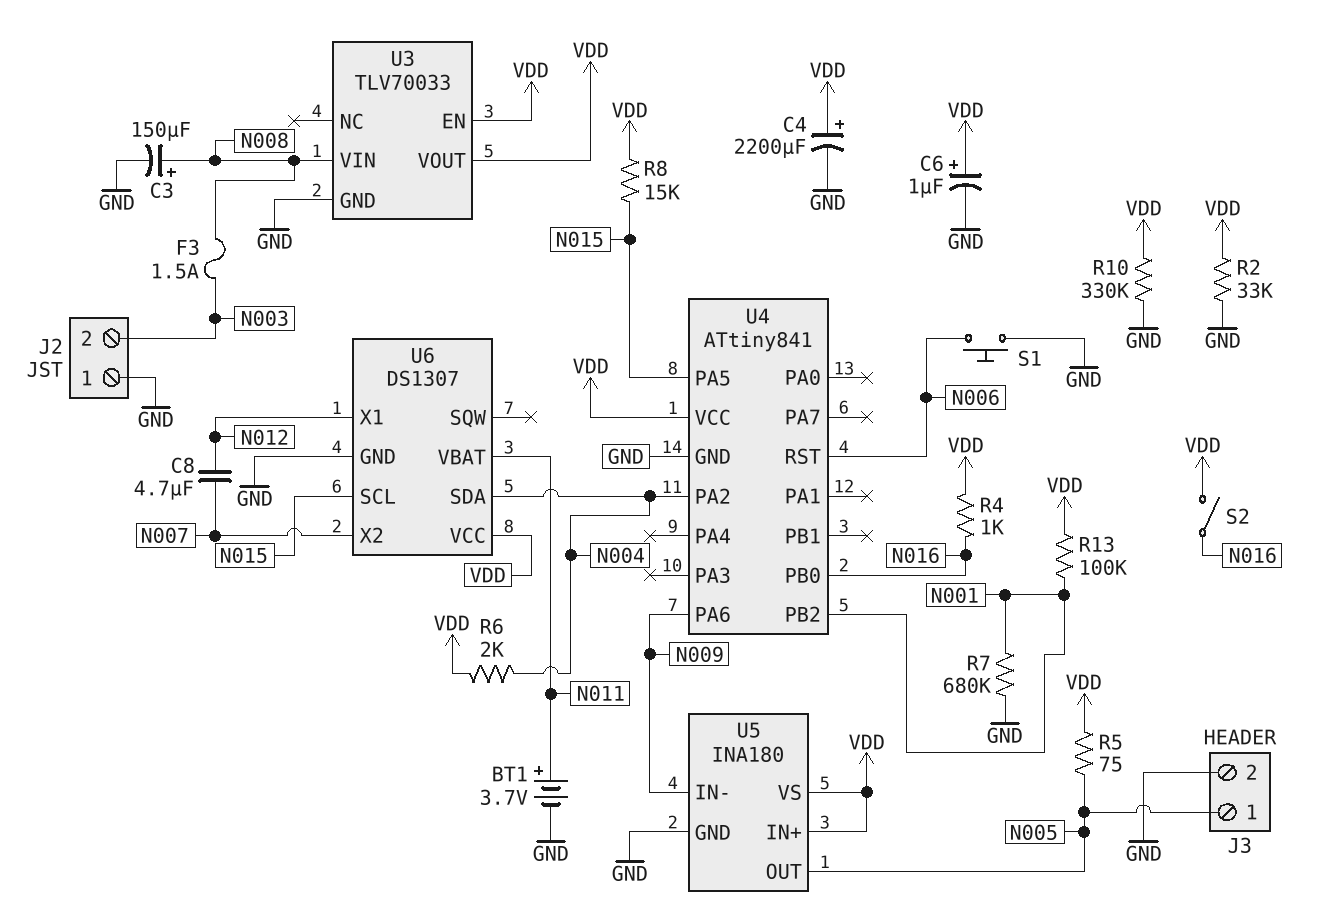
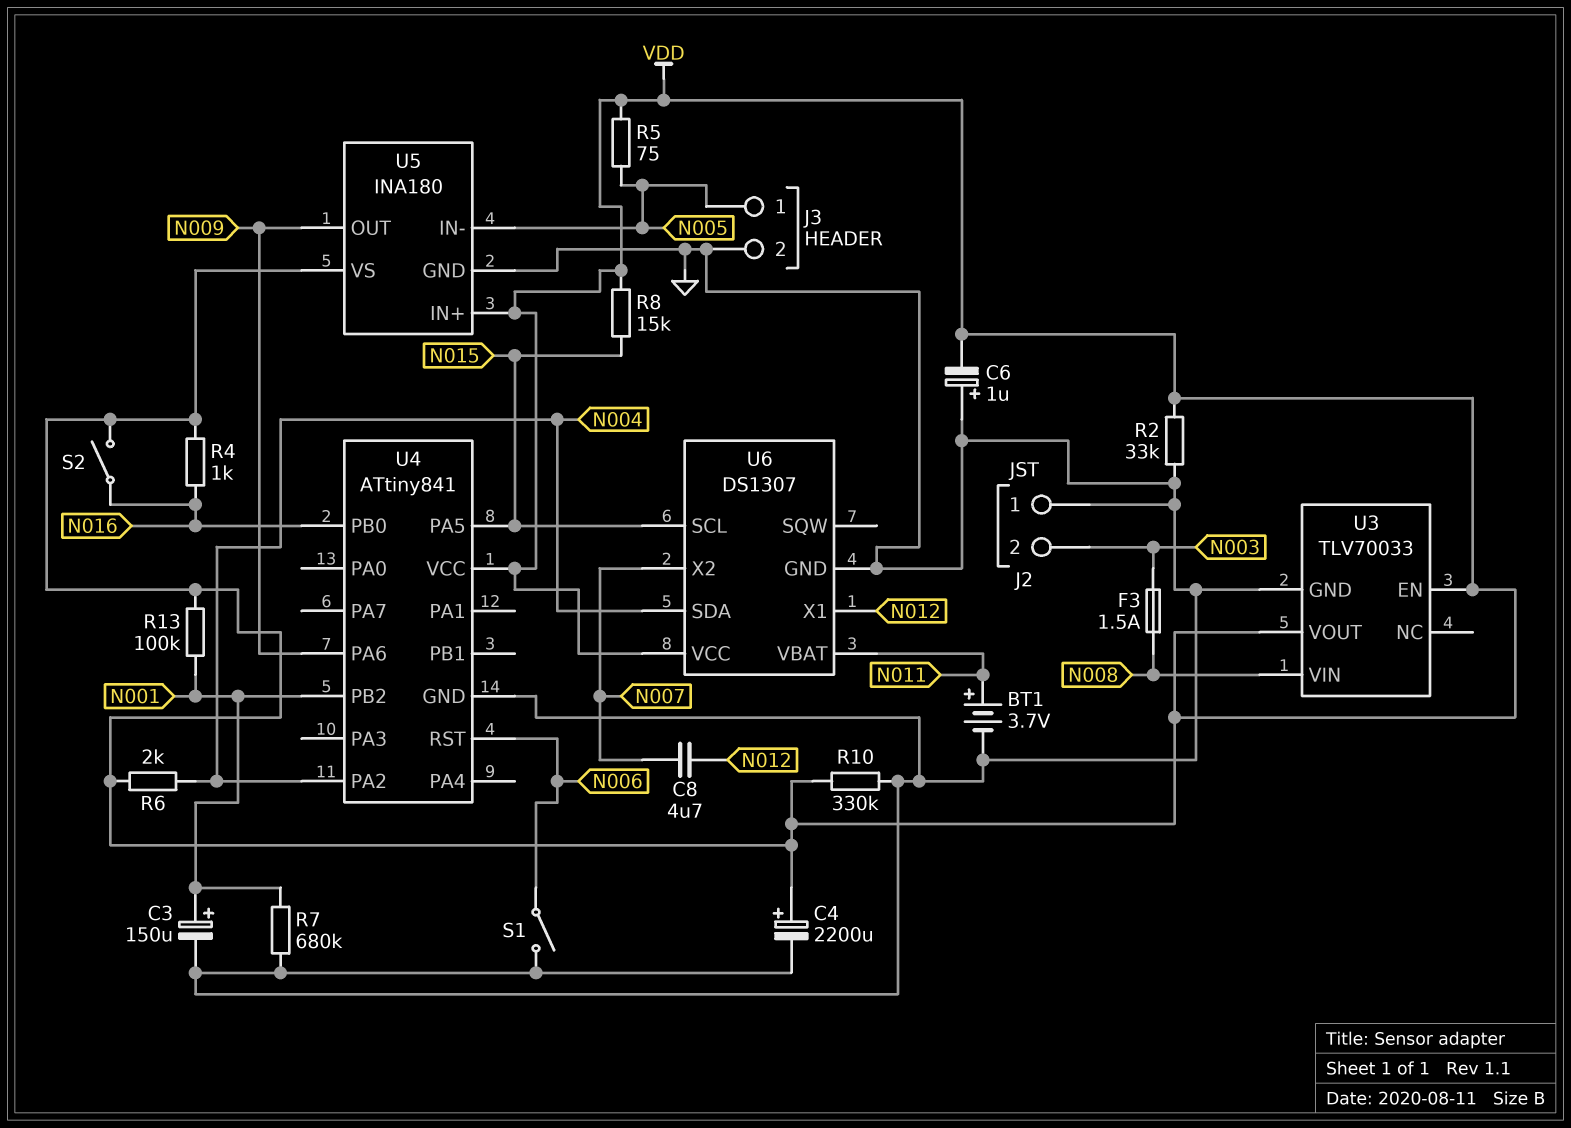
C3: 150uF (plus N008, minus GND) -> 150uF (plus N001, minus GND)
C6: 1uF (plus VDD, minus GND) -> 1uF (plus GND, minus VDD)
S1: button (GND, N006) -> switch (GND, N006)
U5 pin IN-: N009 -> N005
U5 pin OUT: N005 -> N009

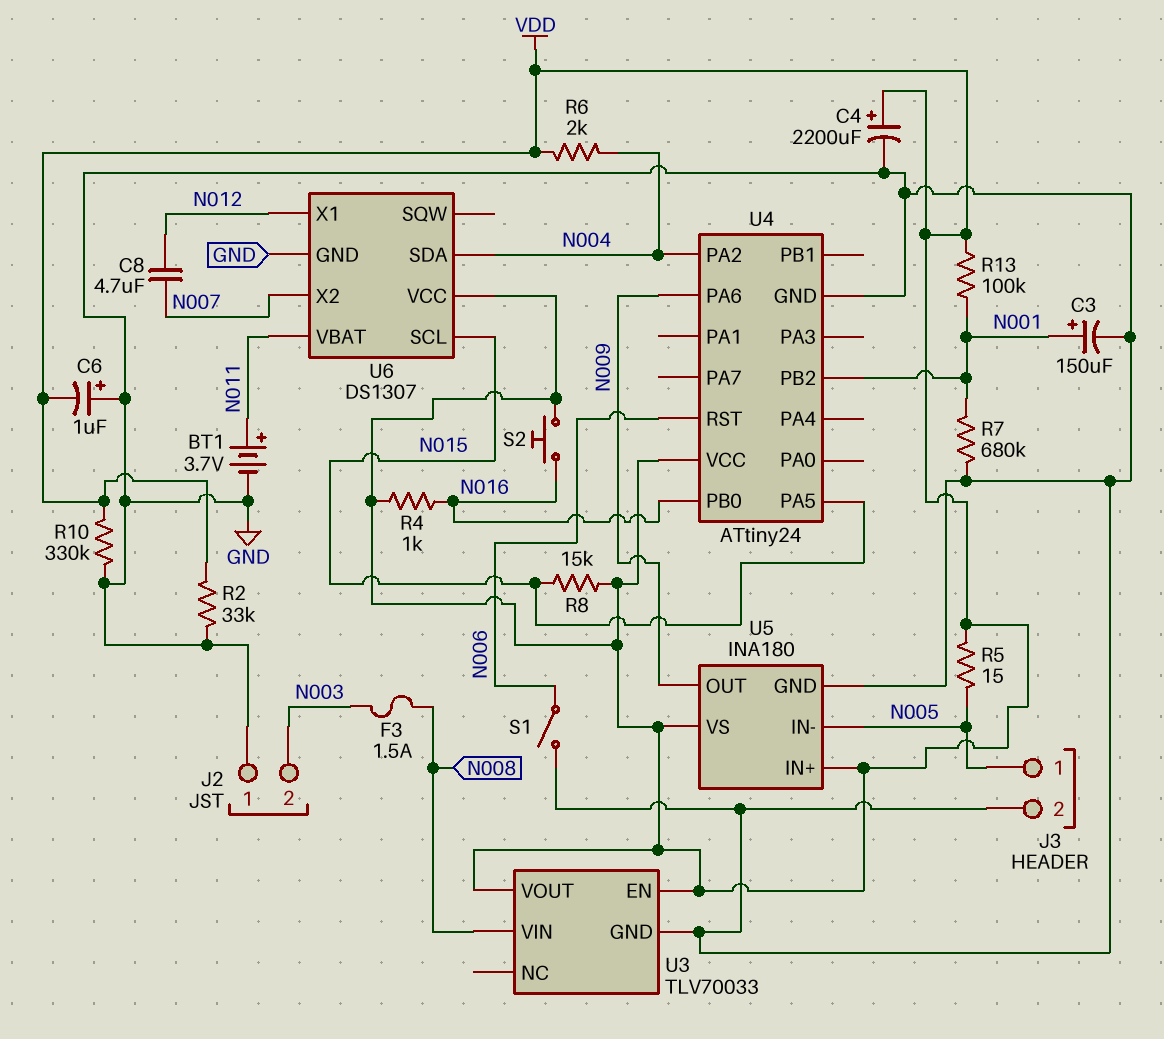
R5: 75 (N005, VDD) -> 15 (N005, VDD)
S2: switch (N016, VDD) -> button (N016, VDD)
U4: ATtiny841 -> ATtiny24

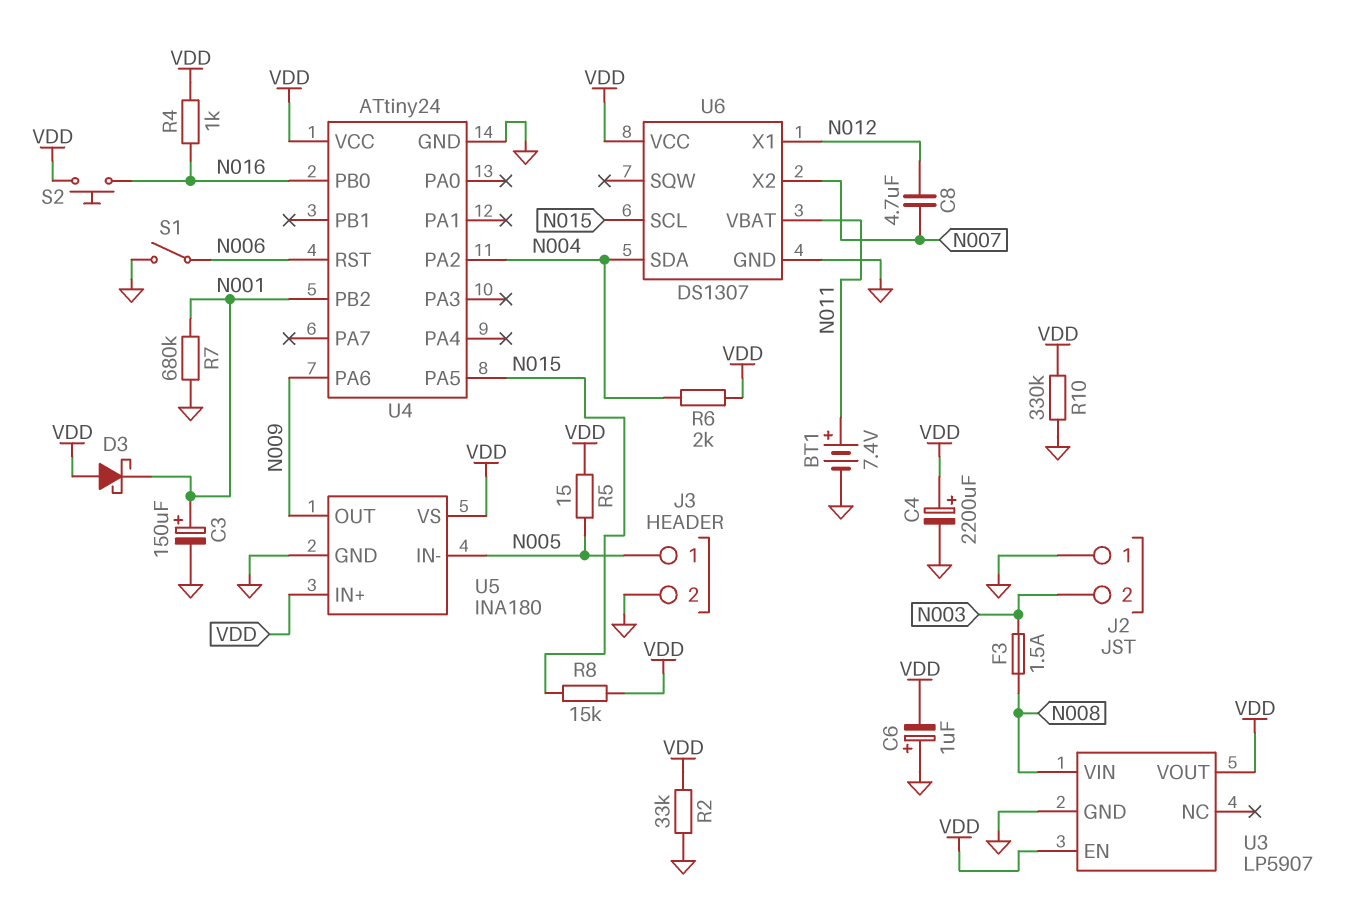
BT1: 3.7V (plus N011, minus GND) -> 7.4V (plus N011, minus GND)
D3: none -> schottky (A VDD, K N001)
R13: 100k (N001, VDD) -> none
U3: TLV70033 -> LP5907

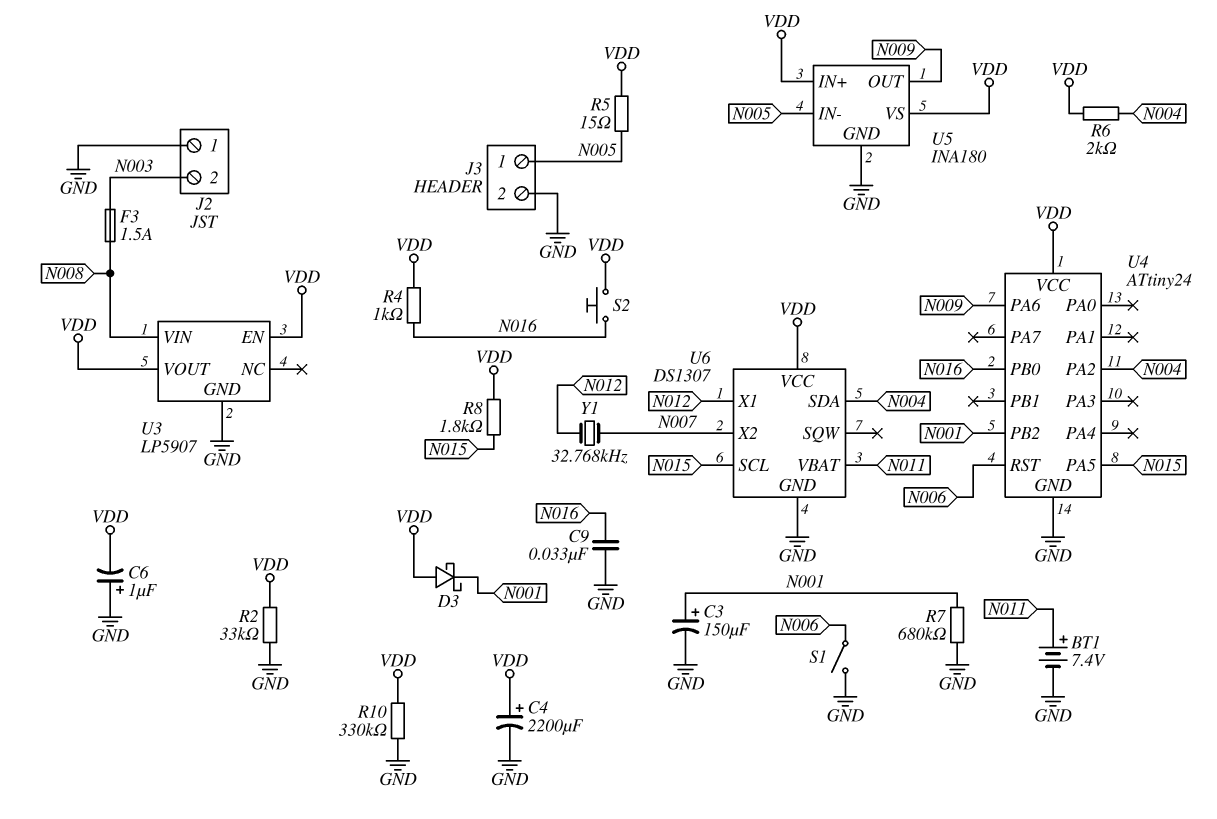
C8: 4.7uF (N007, N012) -> none
C9: none -> 33nF (GND, N016)
R8: 15k (N015, VDD) -> 1.8k (N015, VDD)
Y1: none -> 32.768kHz (N007, N012)

